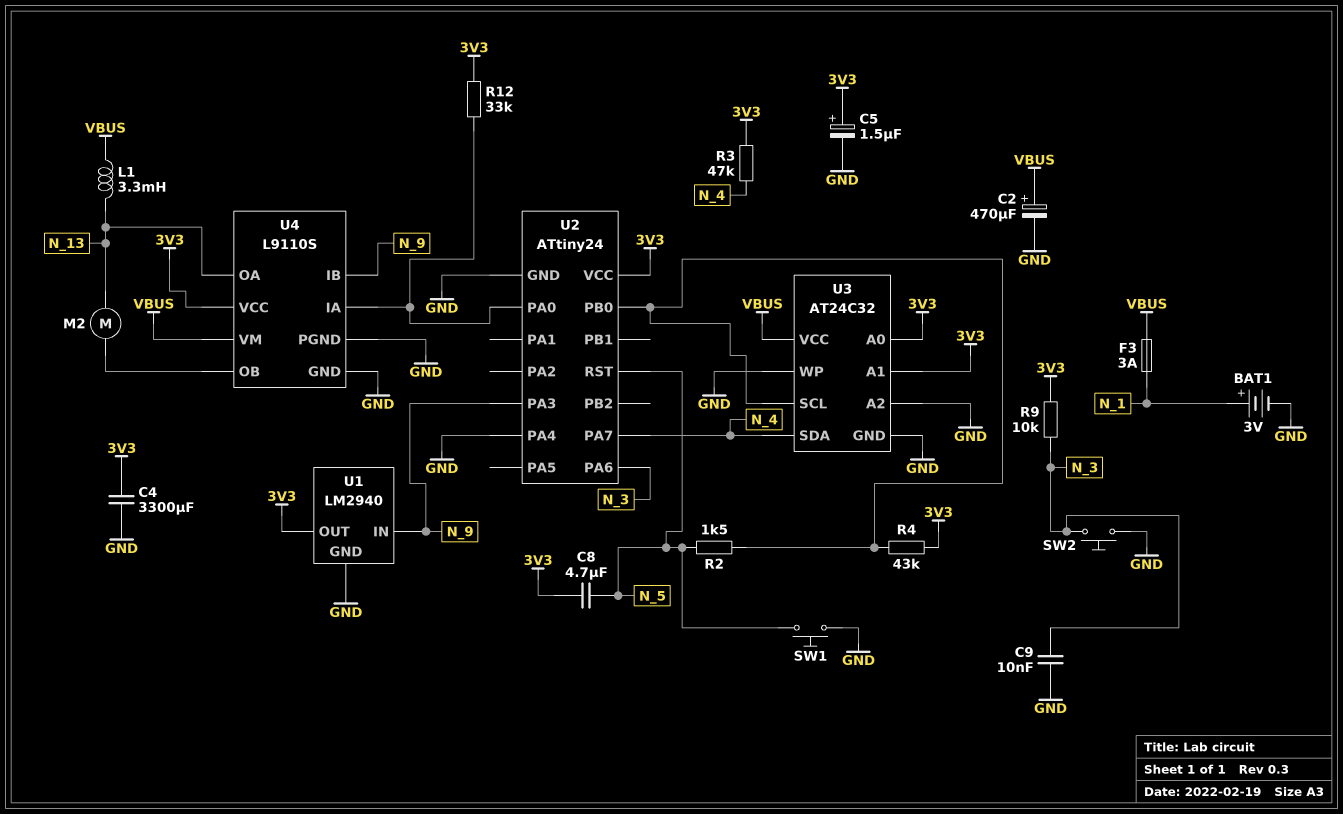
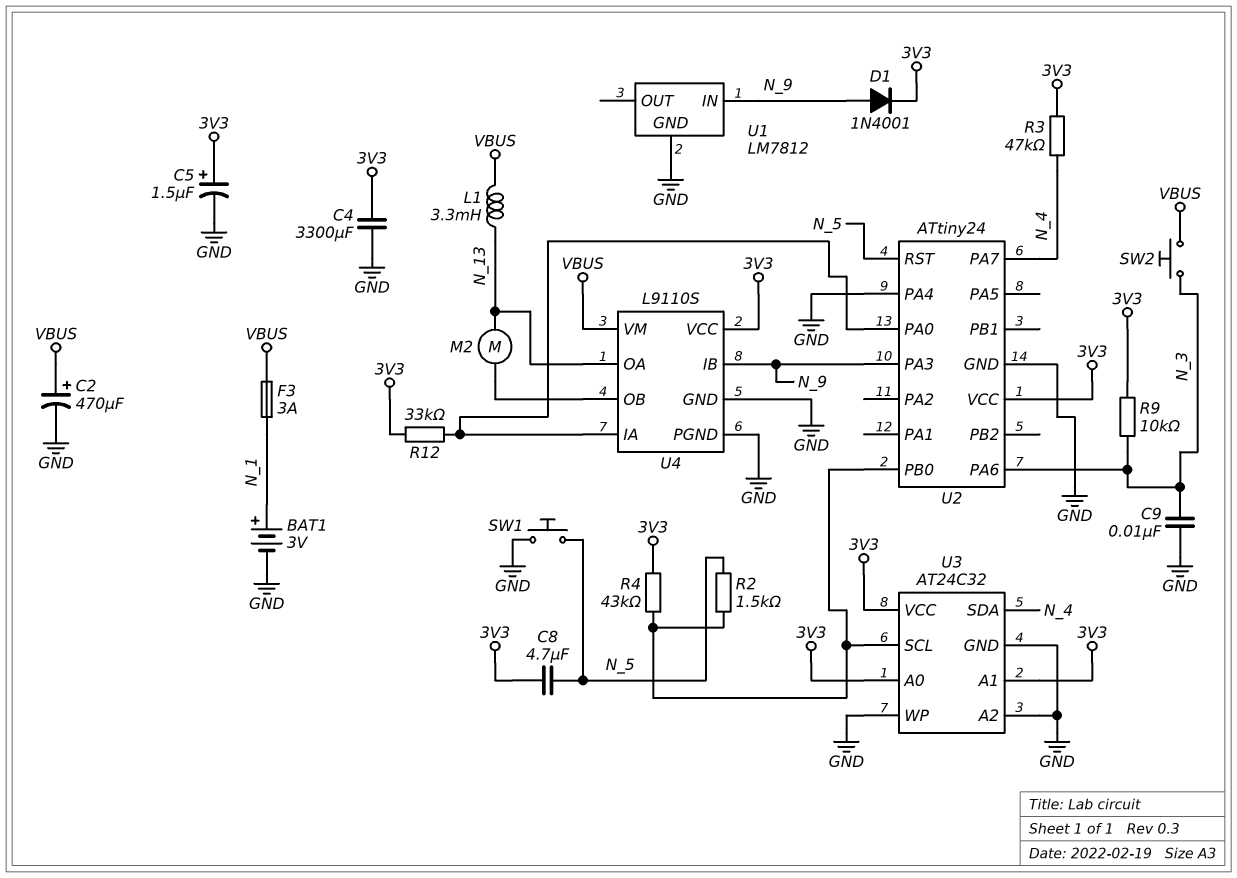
D1: none -> diode 1N4001 (A N_9, K 3V3)
SW2: button (GND, N_3) -> button (N_3, VBUS)
U1: LM2940 -> LM7812
U1 pin OUT: 3V3 -> none
U3 pin VCC: VBUS -> 3V3

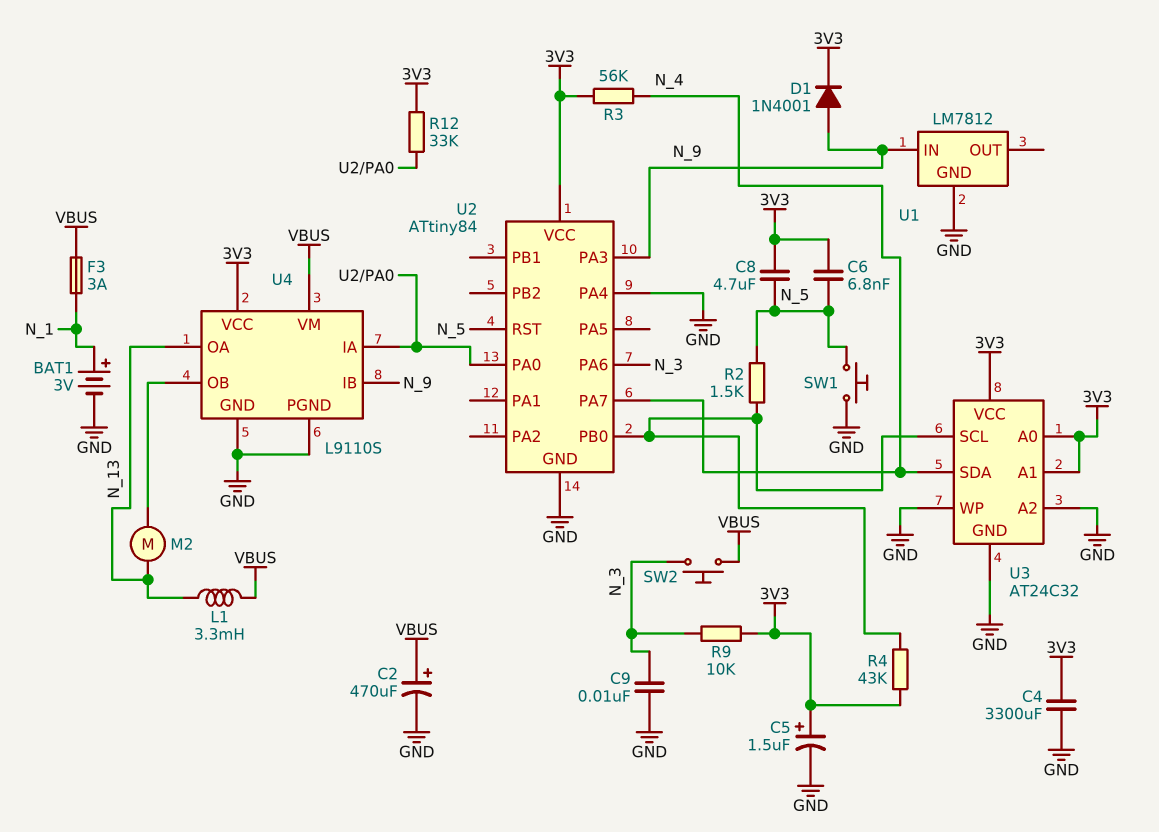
C6: none -> 6.8nF (3V3, N_5)
R3: 47k (3V3, N_4) -> 56k (3V3, N_4)
U2: ATtiny24 -> ATtiny84

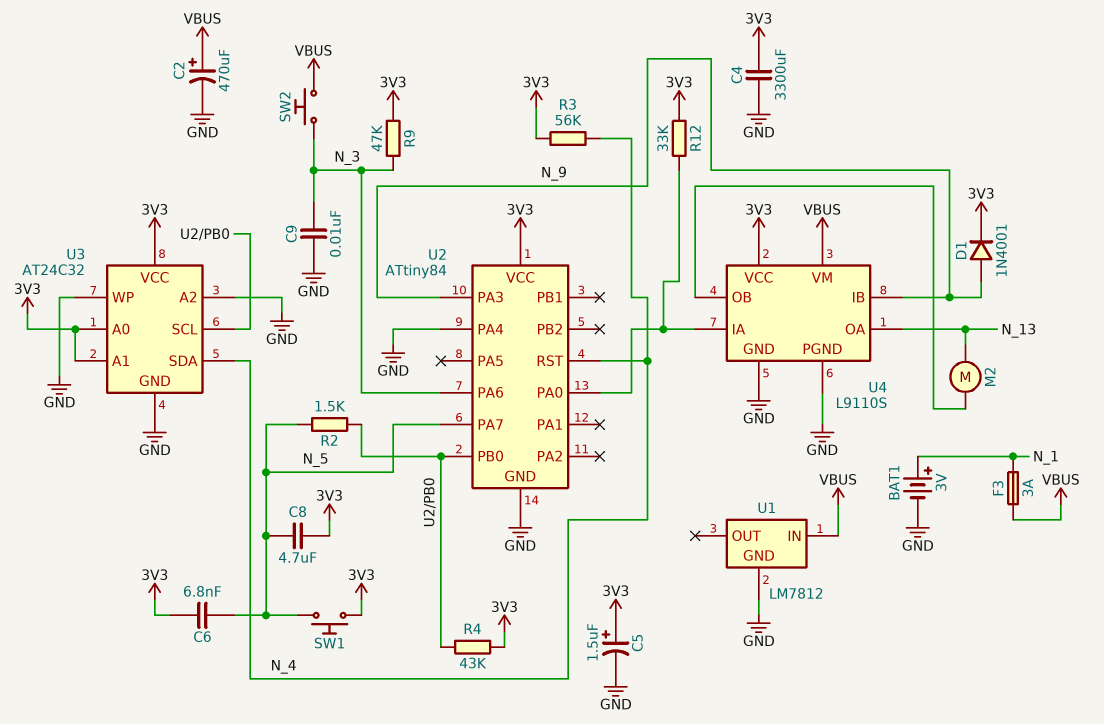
L1: 3.3mH (N_13, VBUS) -> none
R9: 10k (3V3, N_3) -> 47k (3V3, N_3)
SW1: button (GND, N_5) -> button (3V3, N_5)
U1 pin IN: N_9 -> VBUS
U2 pin PA7: N_4 -> N_5
U2 pin RST: N_5 -> N_4

